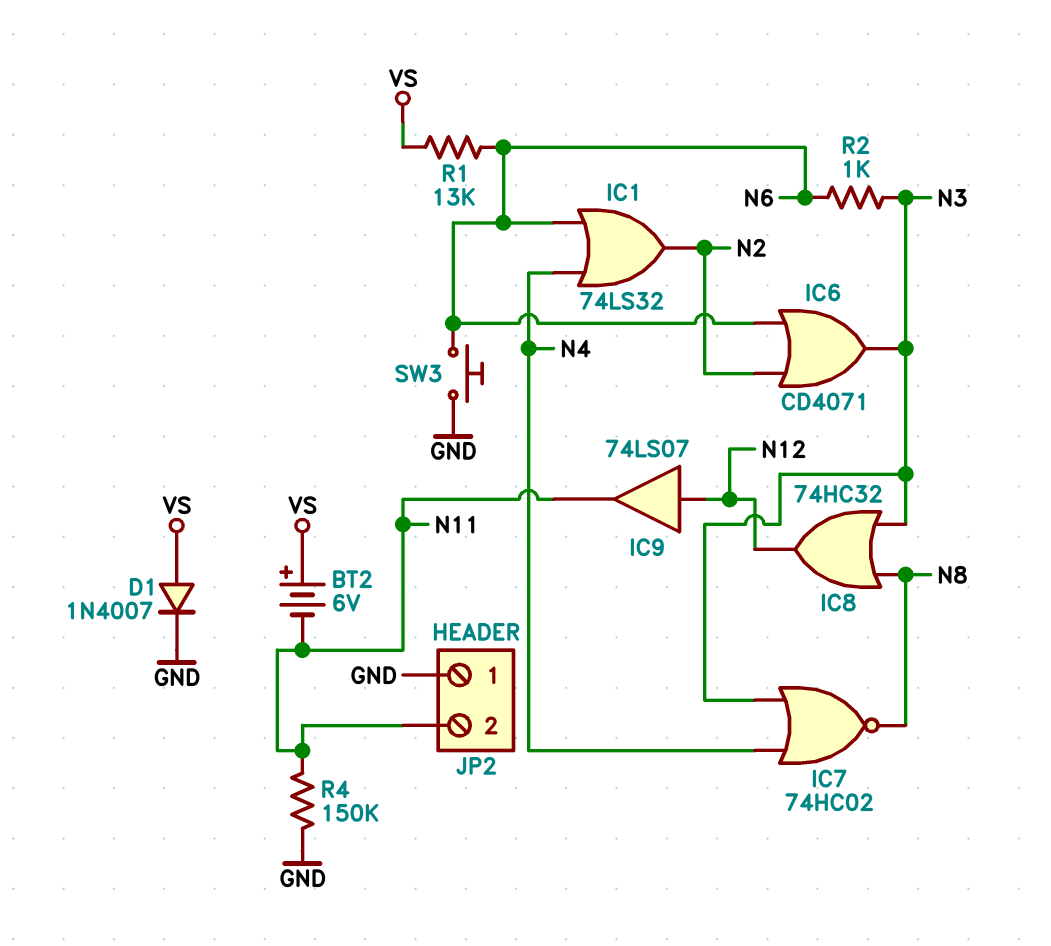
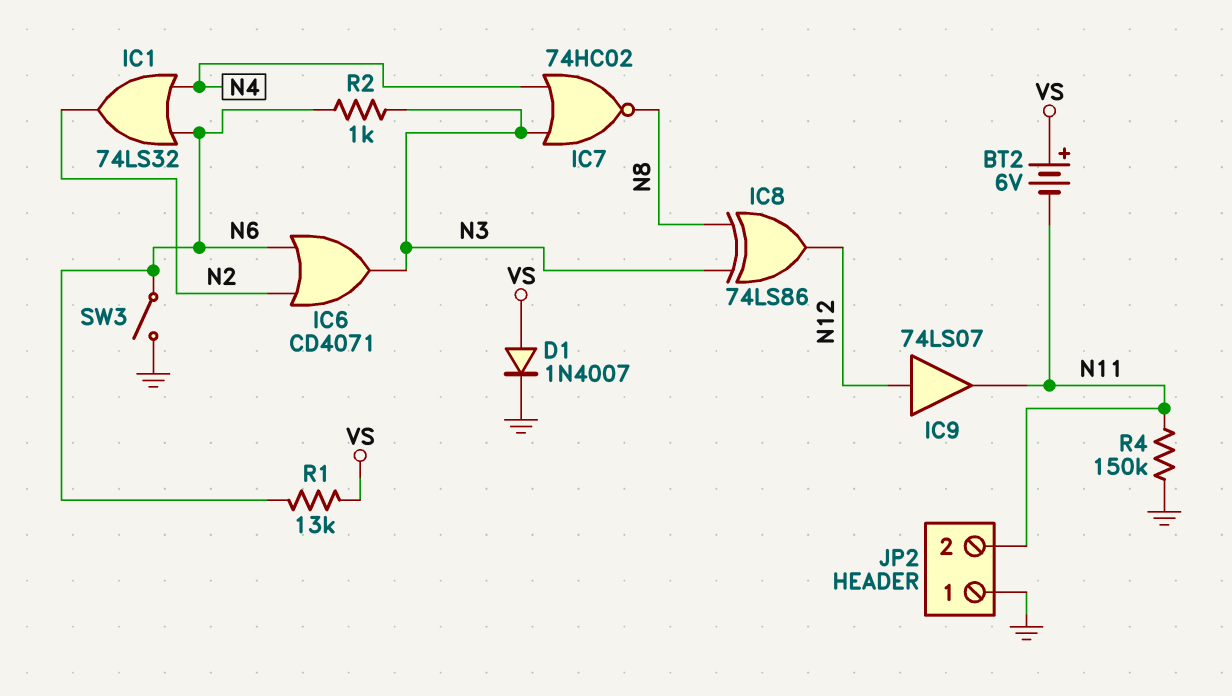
IC8: OR 74HC32 (in N3, in N8, out N12) -> XOR 74LS86 (in N3, in N8, out N12)
SW3: button (GND, N6) -> switch (GND, N6)

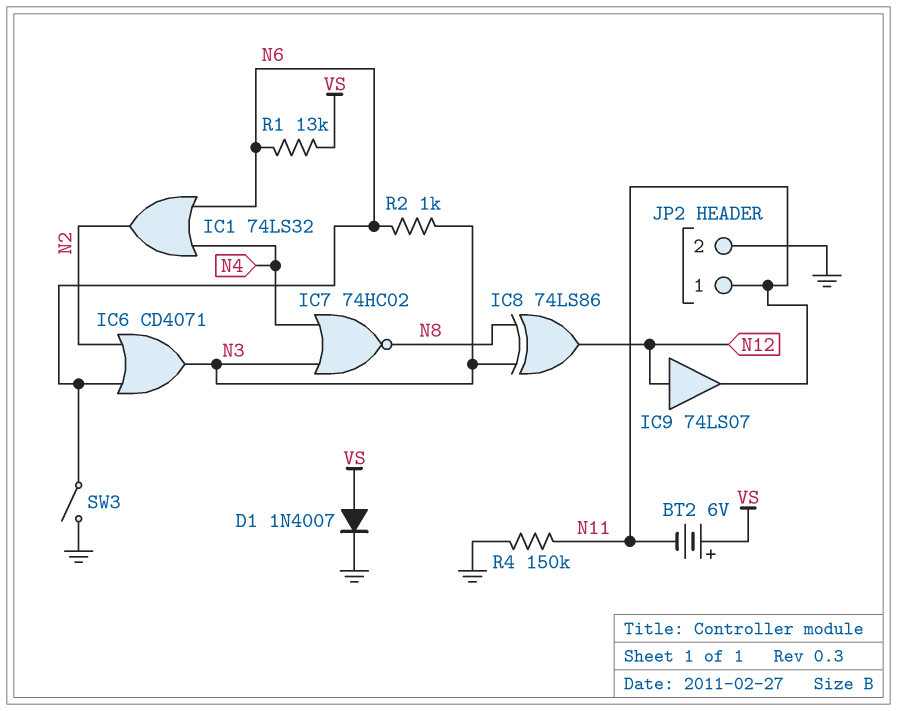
JP2 pin 1: GND -> N11
JP2 pin 2: N11 -> GND

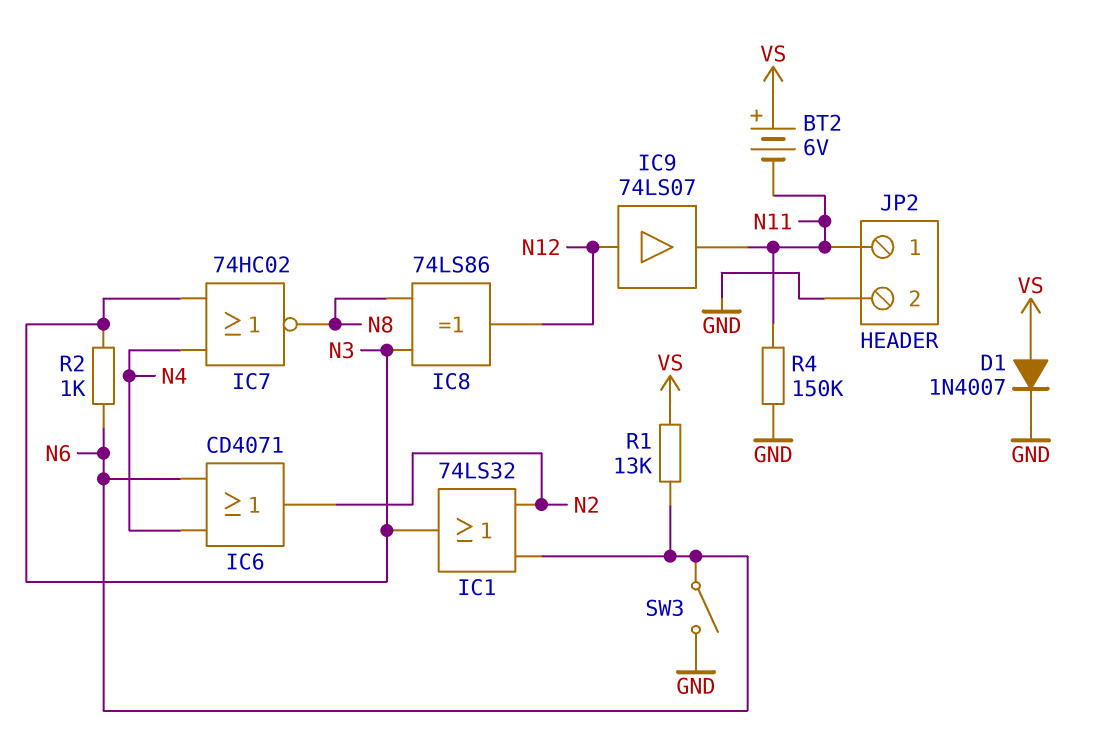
IC1: OR 74LS32 (in N4, in N6, out N2) -> OR 74LS32 (in N2, in N6, out N3)
IC6: OR CD4071 (in N2, in N6, out N3) -> OR CD4071 (in N4, in N6, out N2)

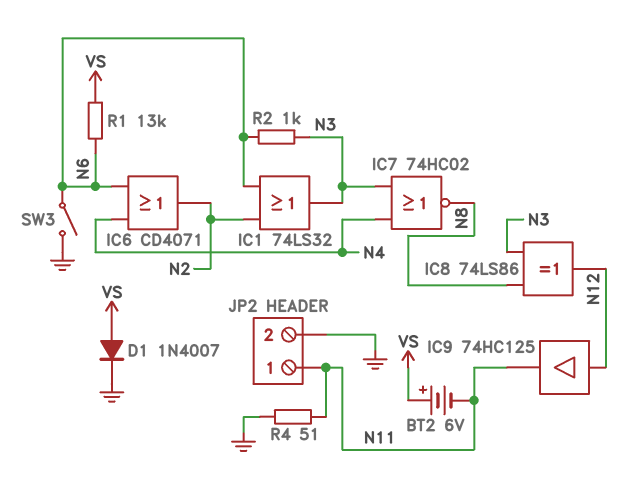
IC9: buffer 74LS07 (in N12, out N11) -> buffer 74HC125 (in N12, out N11)
R4: 150k (GND, N11) -> 51 (GND, N11)

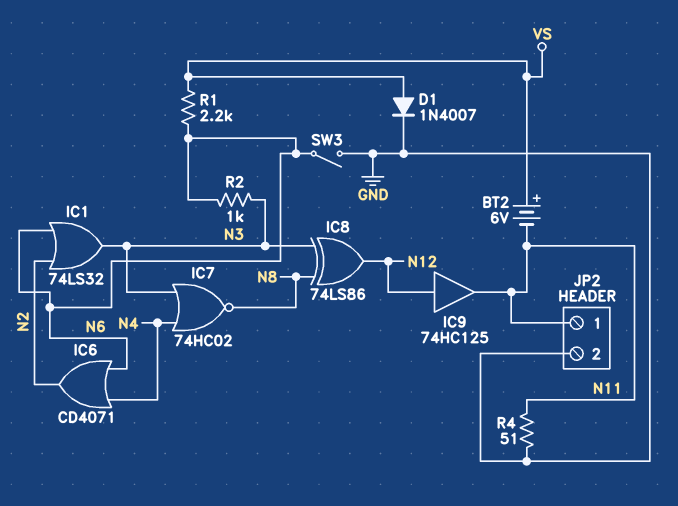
R1: 13k (N6, VS) -> 2.2k (N6, VS)

